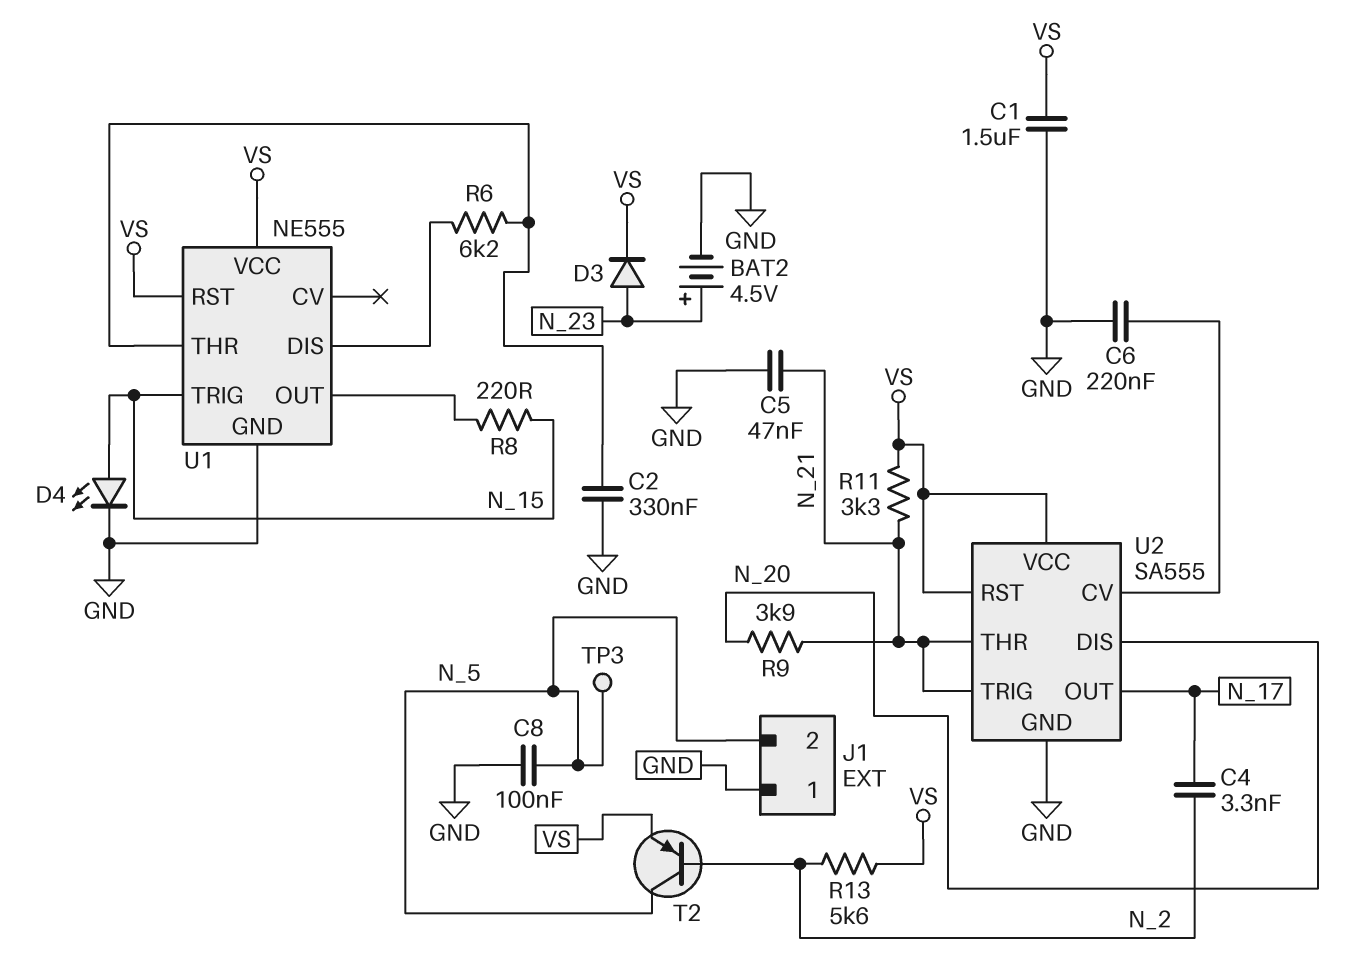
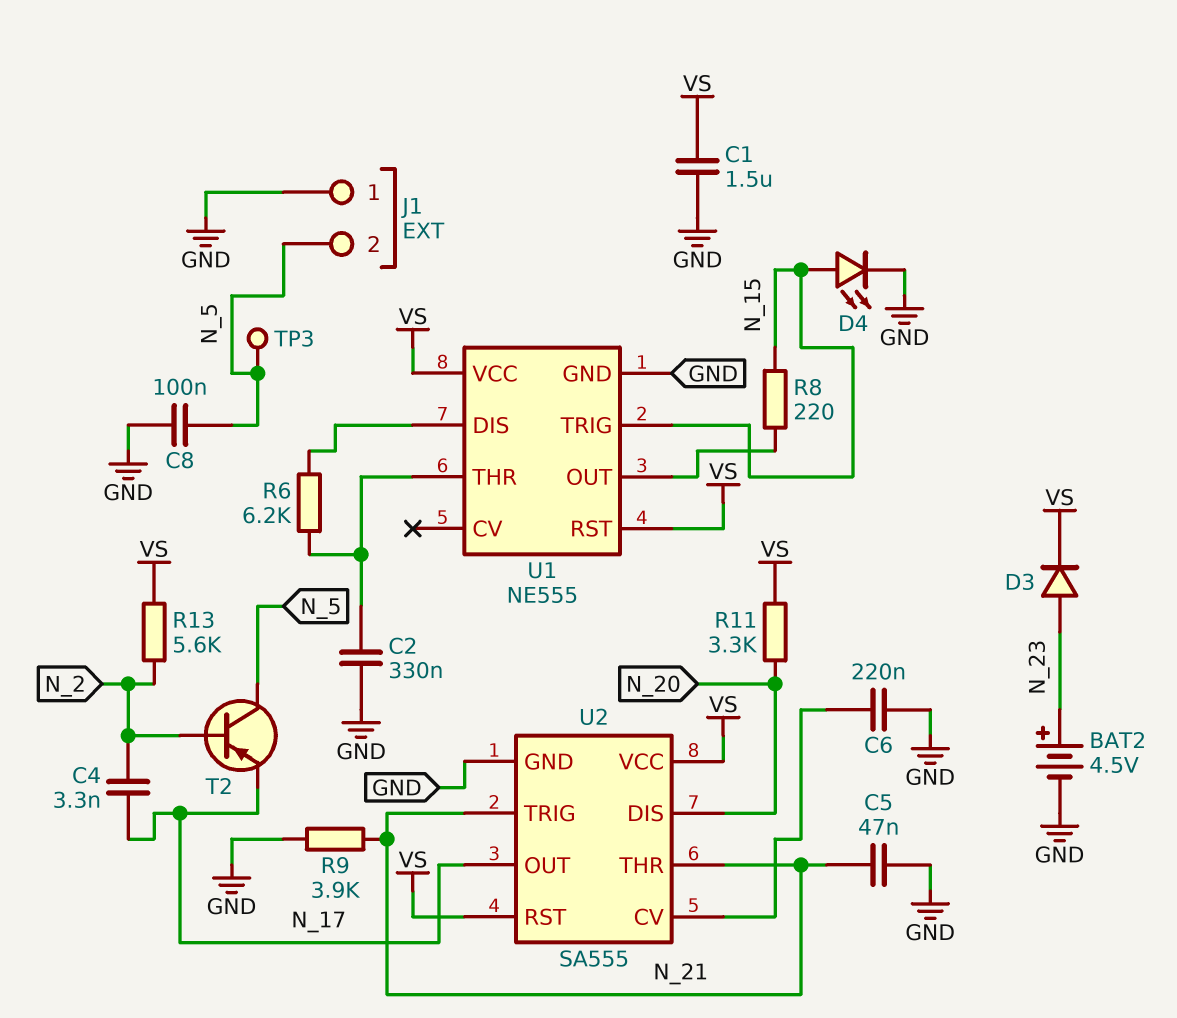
R9: 3.9k (N_20, N_21) -> 3.9k (GND, N_21)
R11: 3.3k (N_21, VS) -> 3.3k (N_20, VS)
T2: PNP (B N_2, C N_5, E VS) -> PNP (B N_2, C N_5, E N_17)

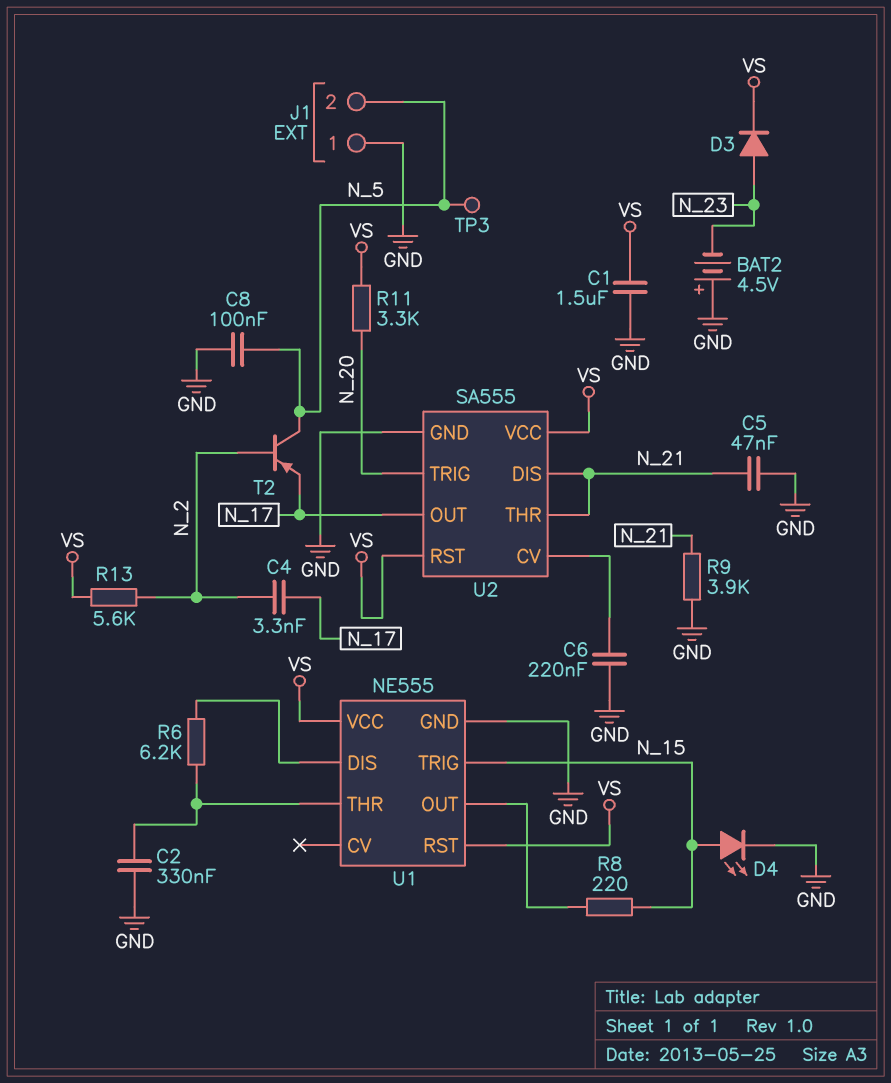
BAT2: 4.5V (plus N_23, minus GND) -> 4.5V (plus GND, minus N_23)
U2 pin DIS: N_20 -> N_21
U2 pin TRIG: N_21 -> N_20

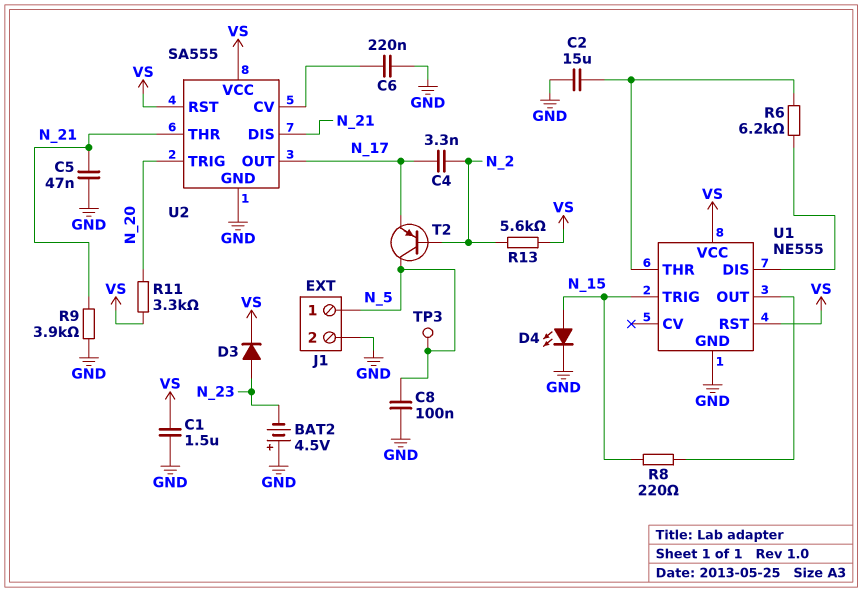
C2: 330nF (GND, U1/THR) -> 15uF (GND, U1/THR)
J1 pin 1: GND -> N_5
J1 pin 2: N_5 -> GND

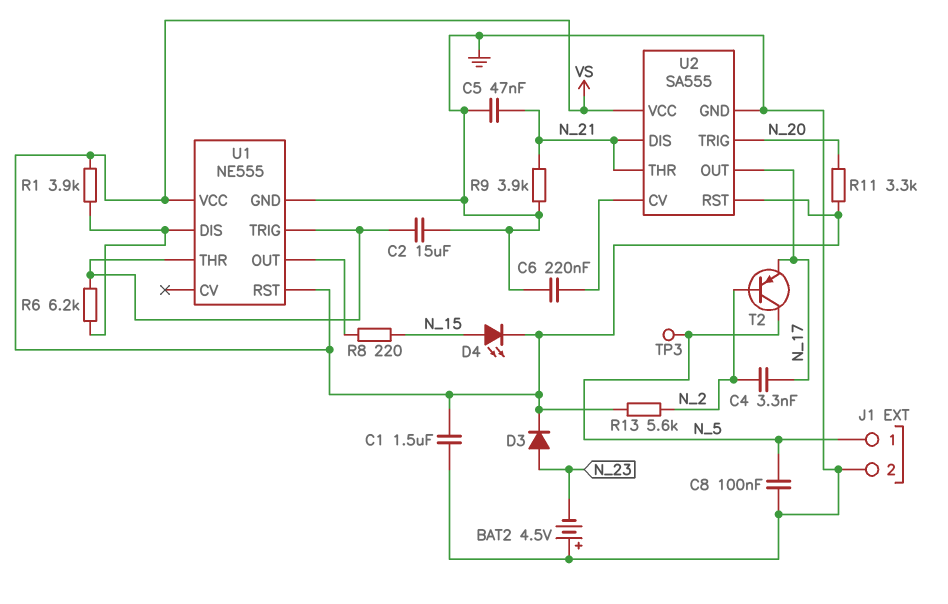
D4: LED (A N_15, K GND) -> LED (A N_15, K VS)
R1: none -> 3.9k (U1/DIS, VS)
U1 pin TRIG: N_15 -> U1/THR

